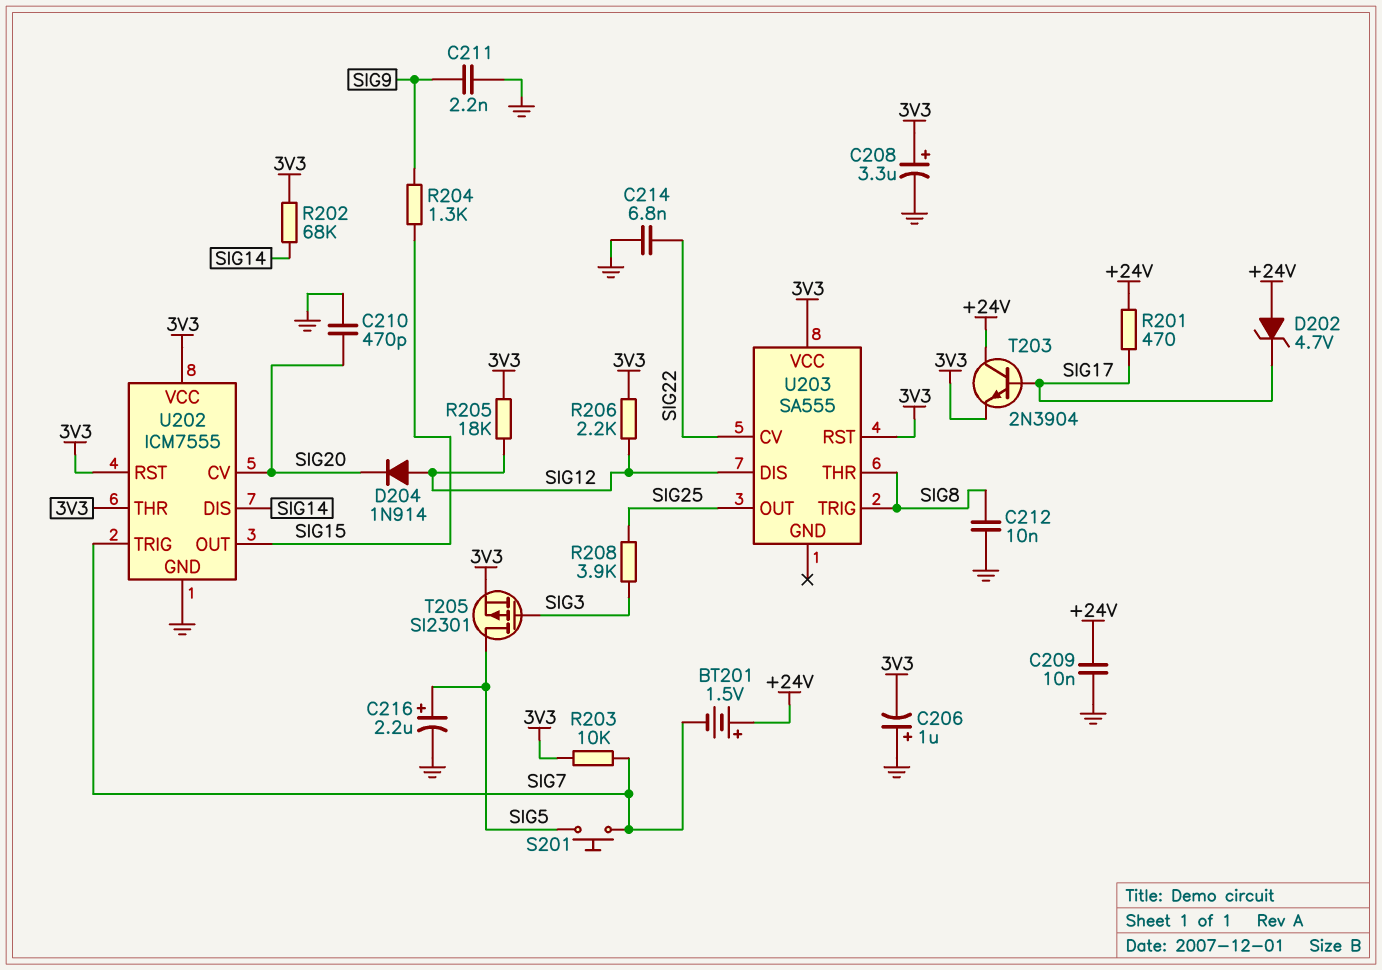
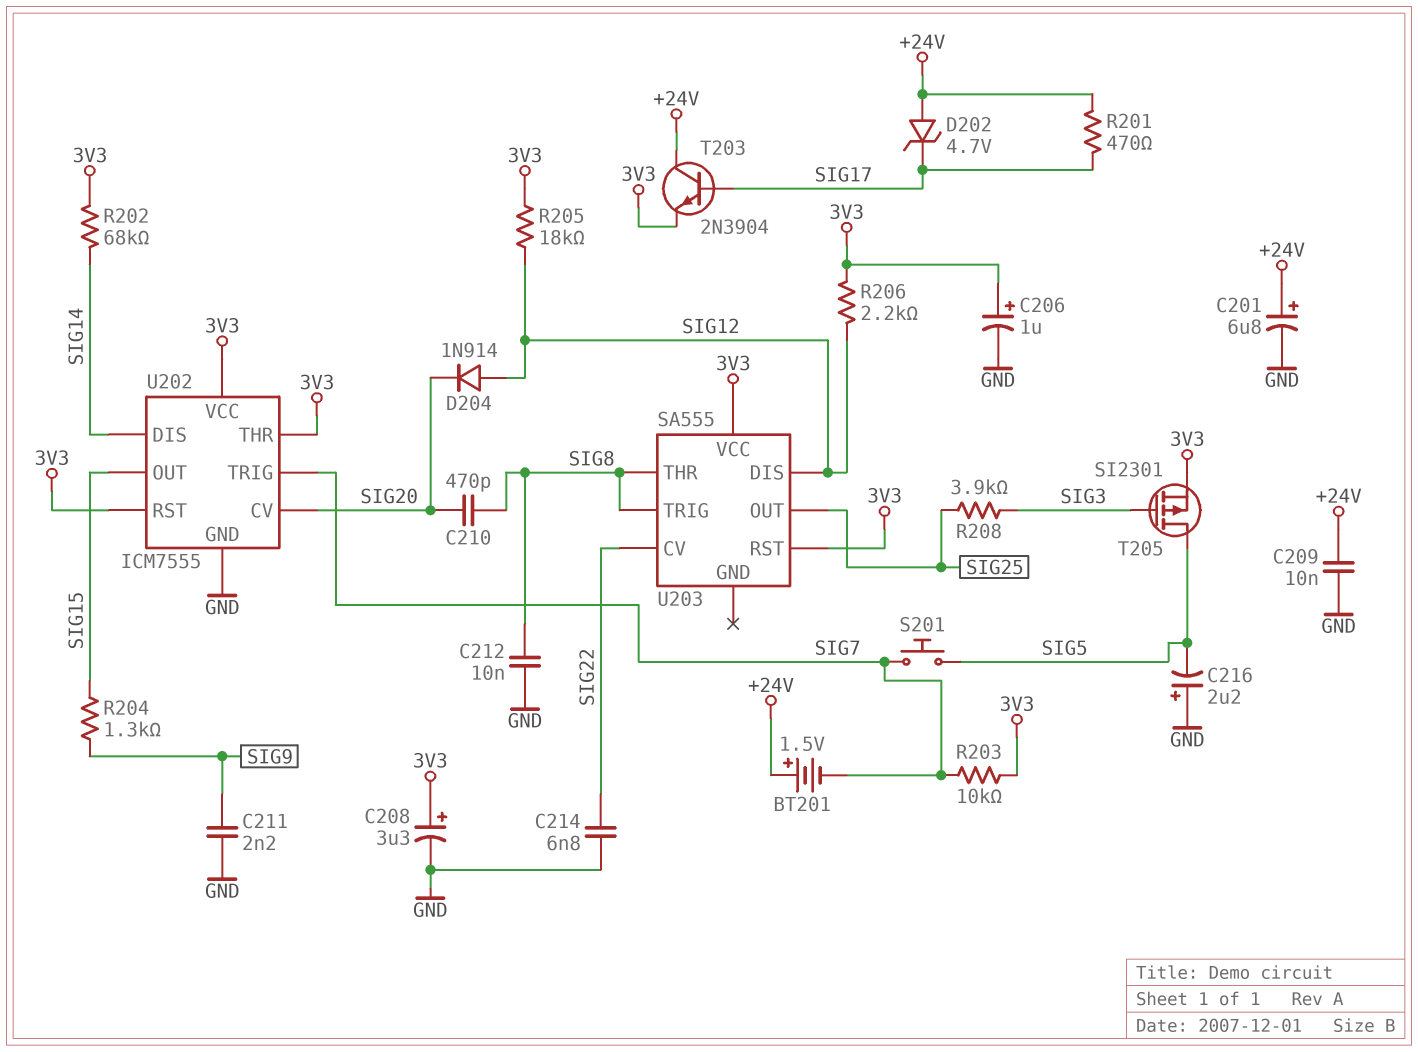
C201: none -> 6.8uF (plus +24V, minus GND)
C206: 1uF (plus GND, minus 3V3) -> 1uF (plus 3V3, minus GND)
C210: 470pF (GND, SIG20) -> 470pF (SIG8, SIG20)
C216: 2.2uF (plus SIG5, minus GND) -> 2.2uF (plus GND, minus SIG5)

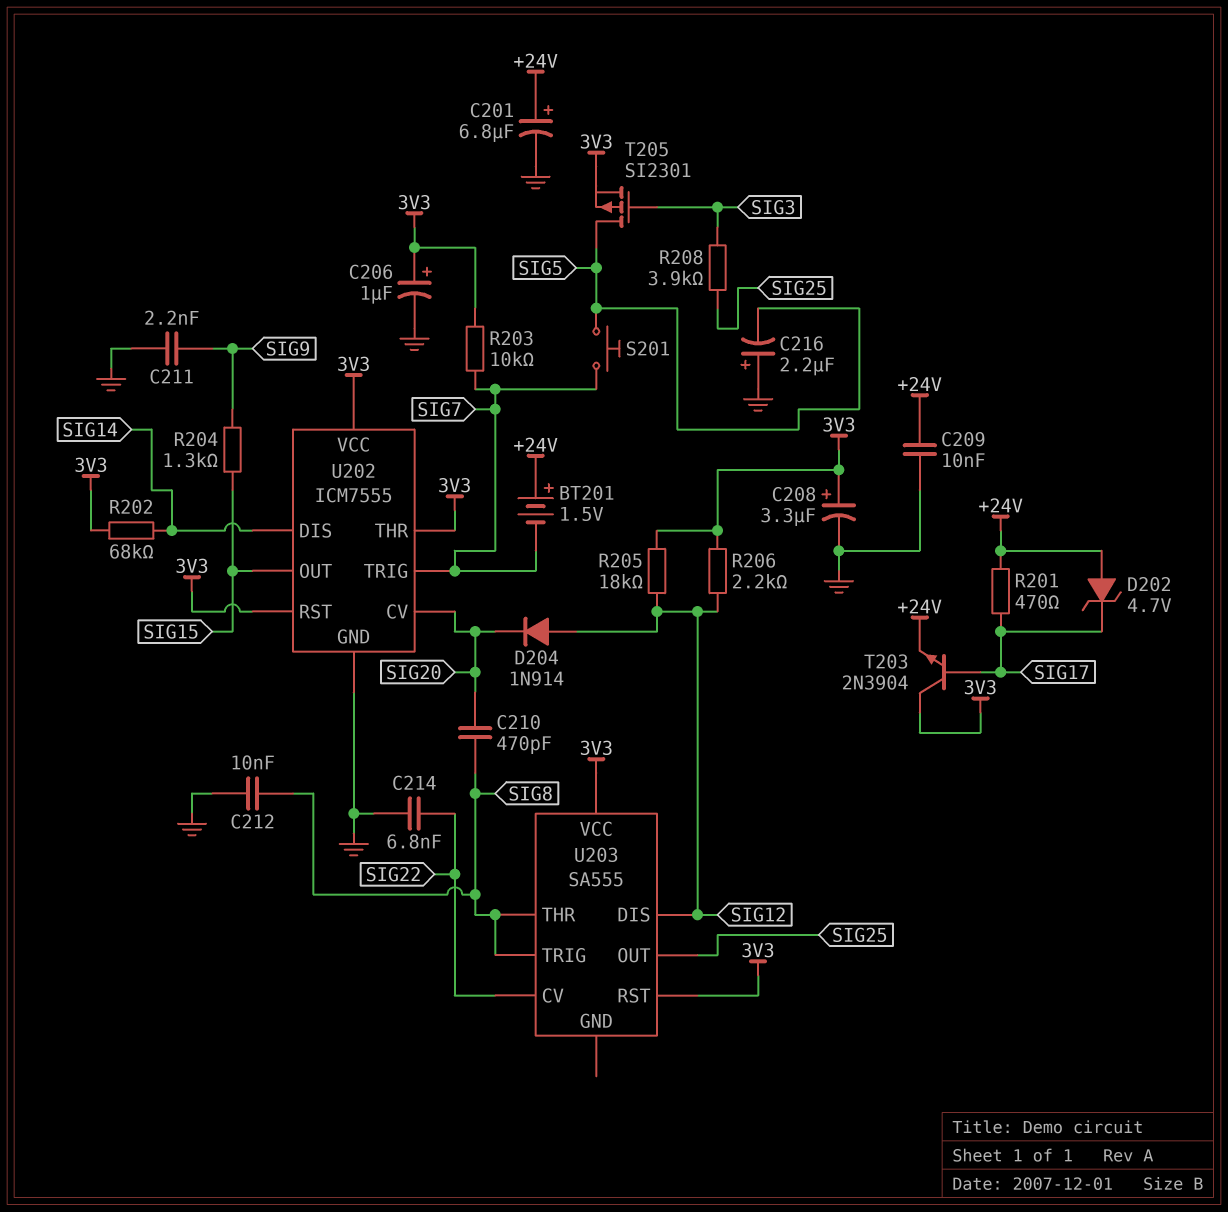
T203: NPN 2N3904 (B SIG17, C +24V, E 3V3) -> NPN 2N3904 (B SIG17, C 3V3, E +24V)

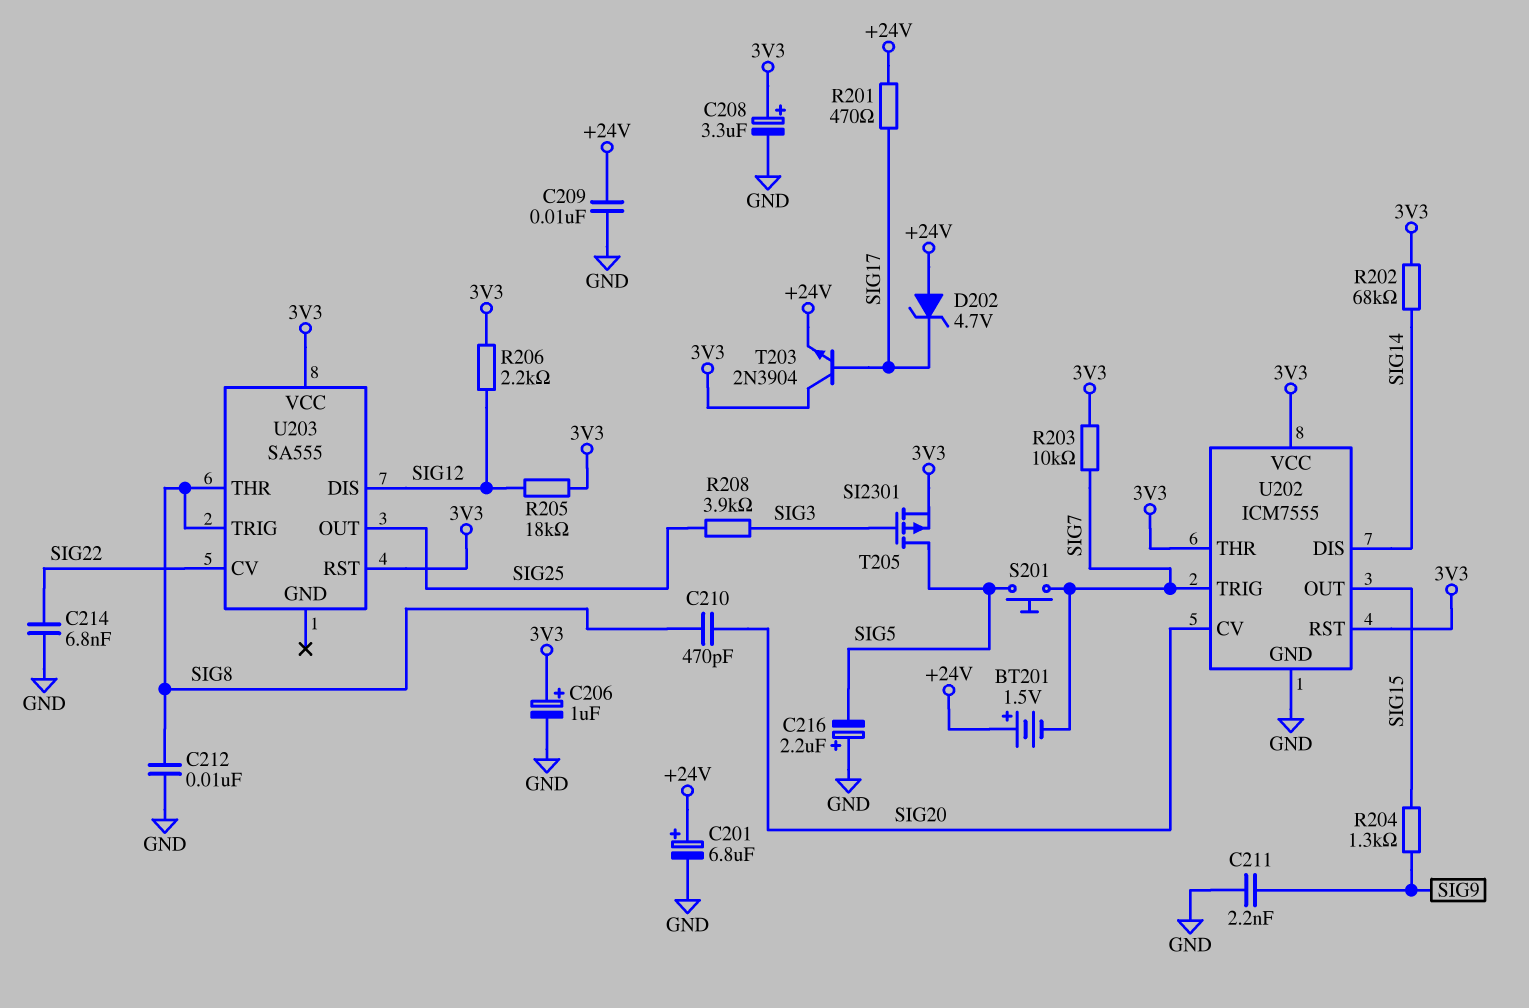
D204: diode 1N914 (A SIG12, K SIG20) -> none

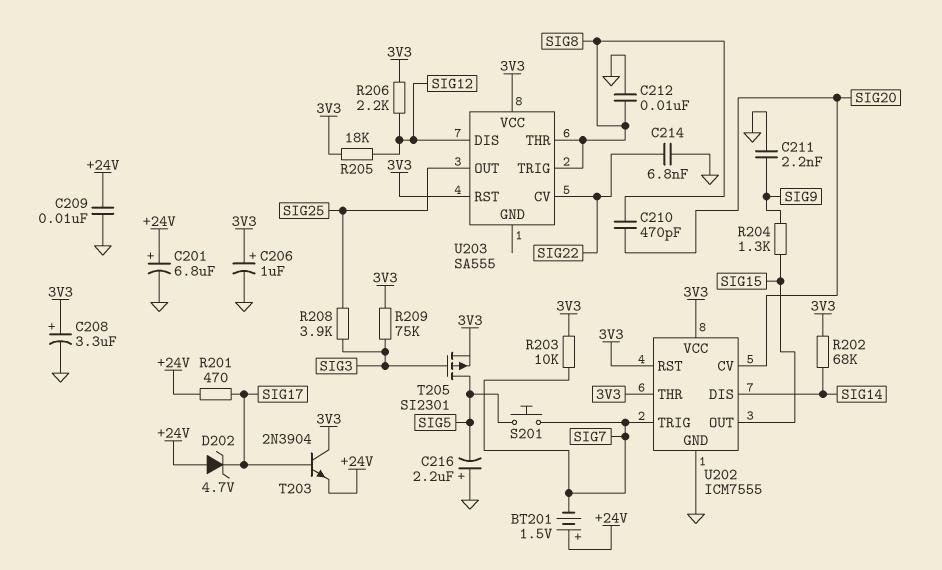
R209: none -> 75k (3V3, SIG3)

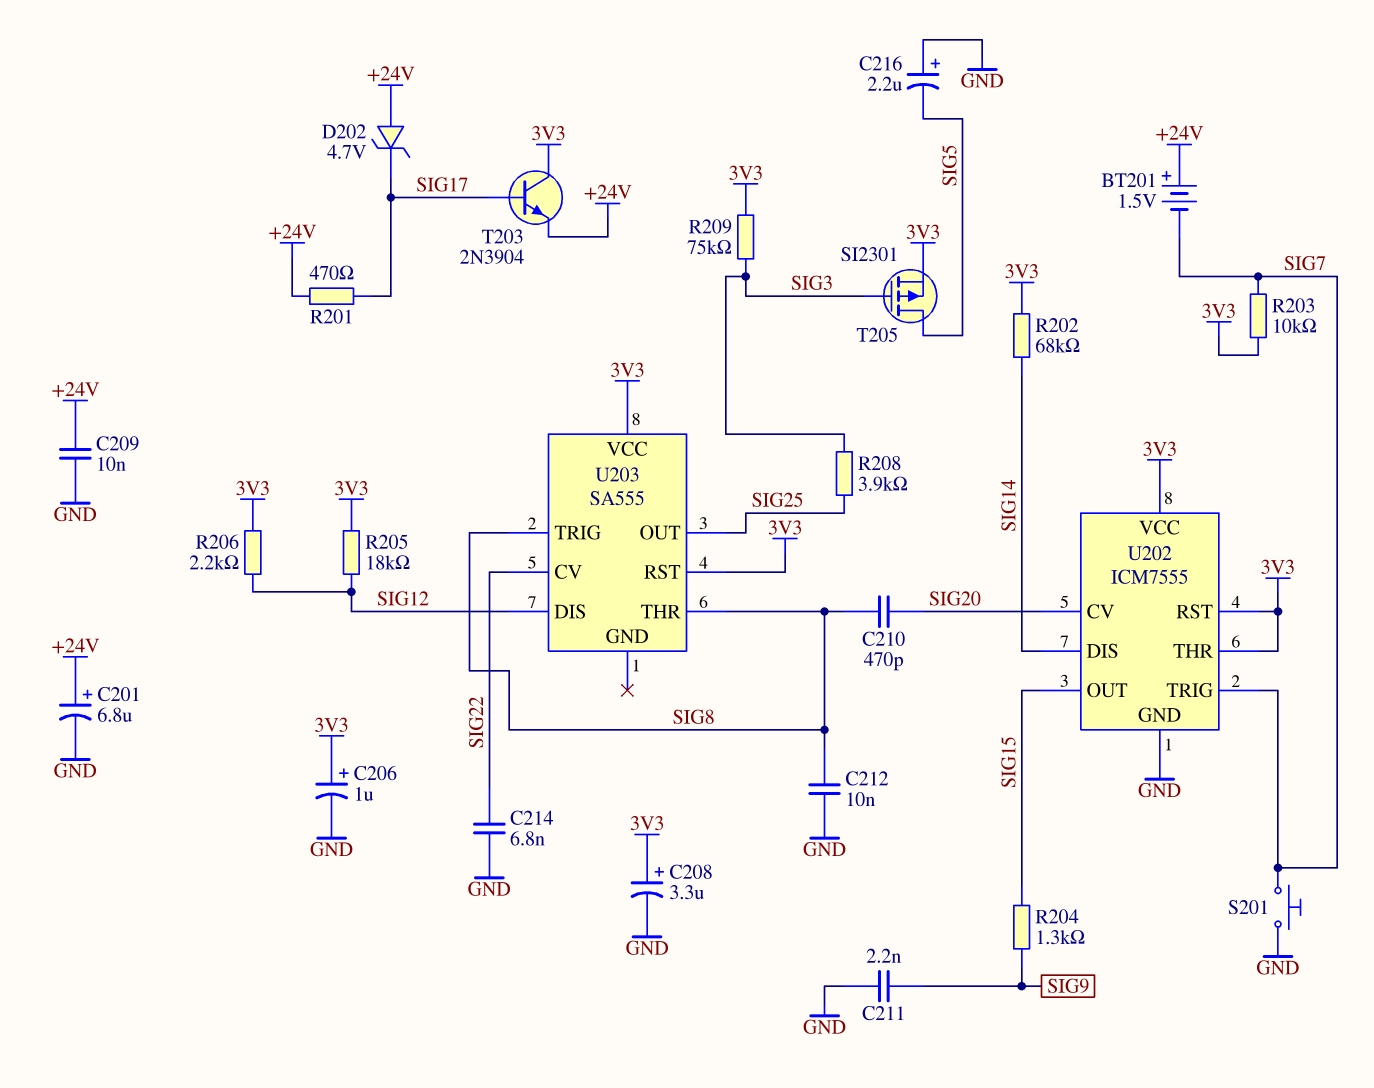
S201: button (SIG5, SIG7) -> button (GND, SIG7)

